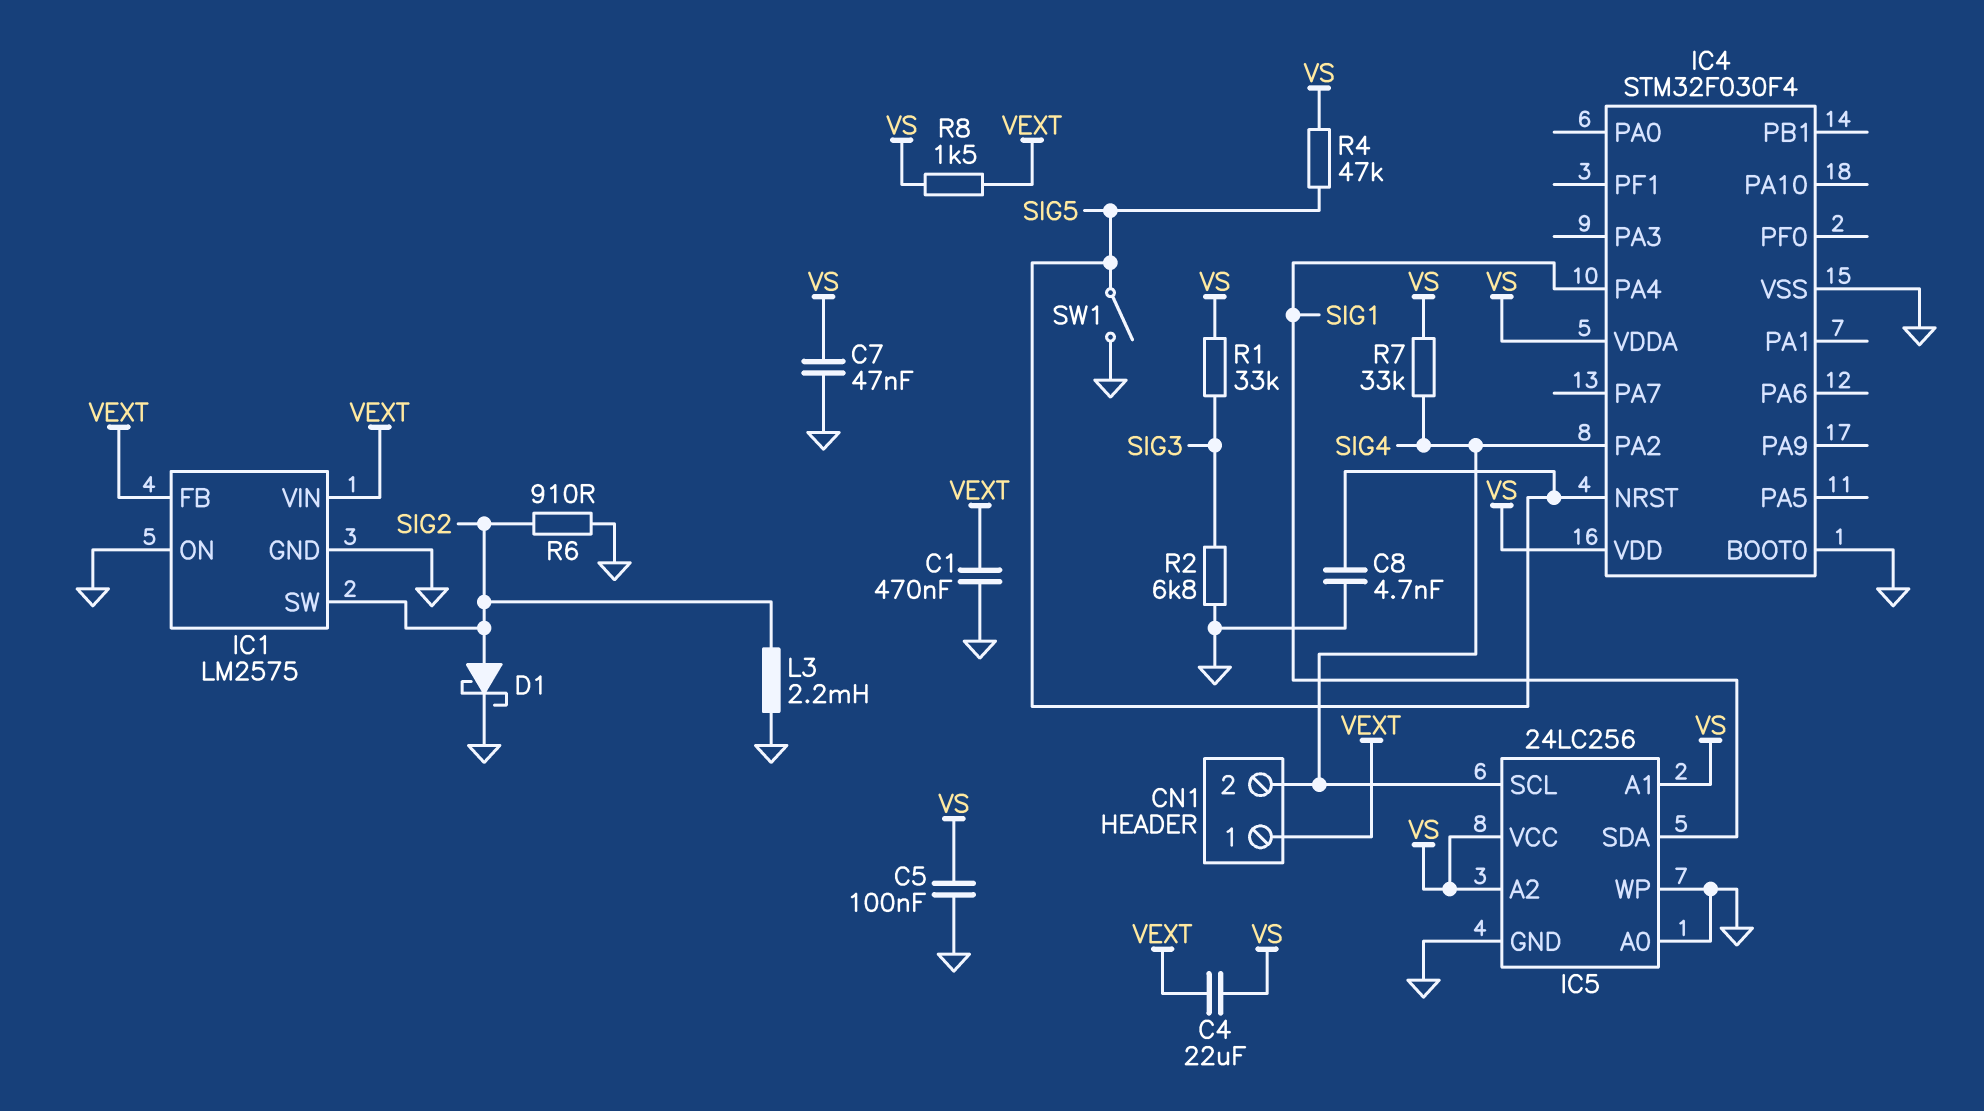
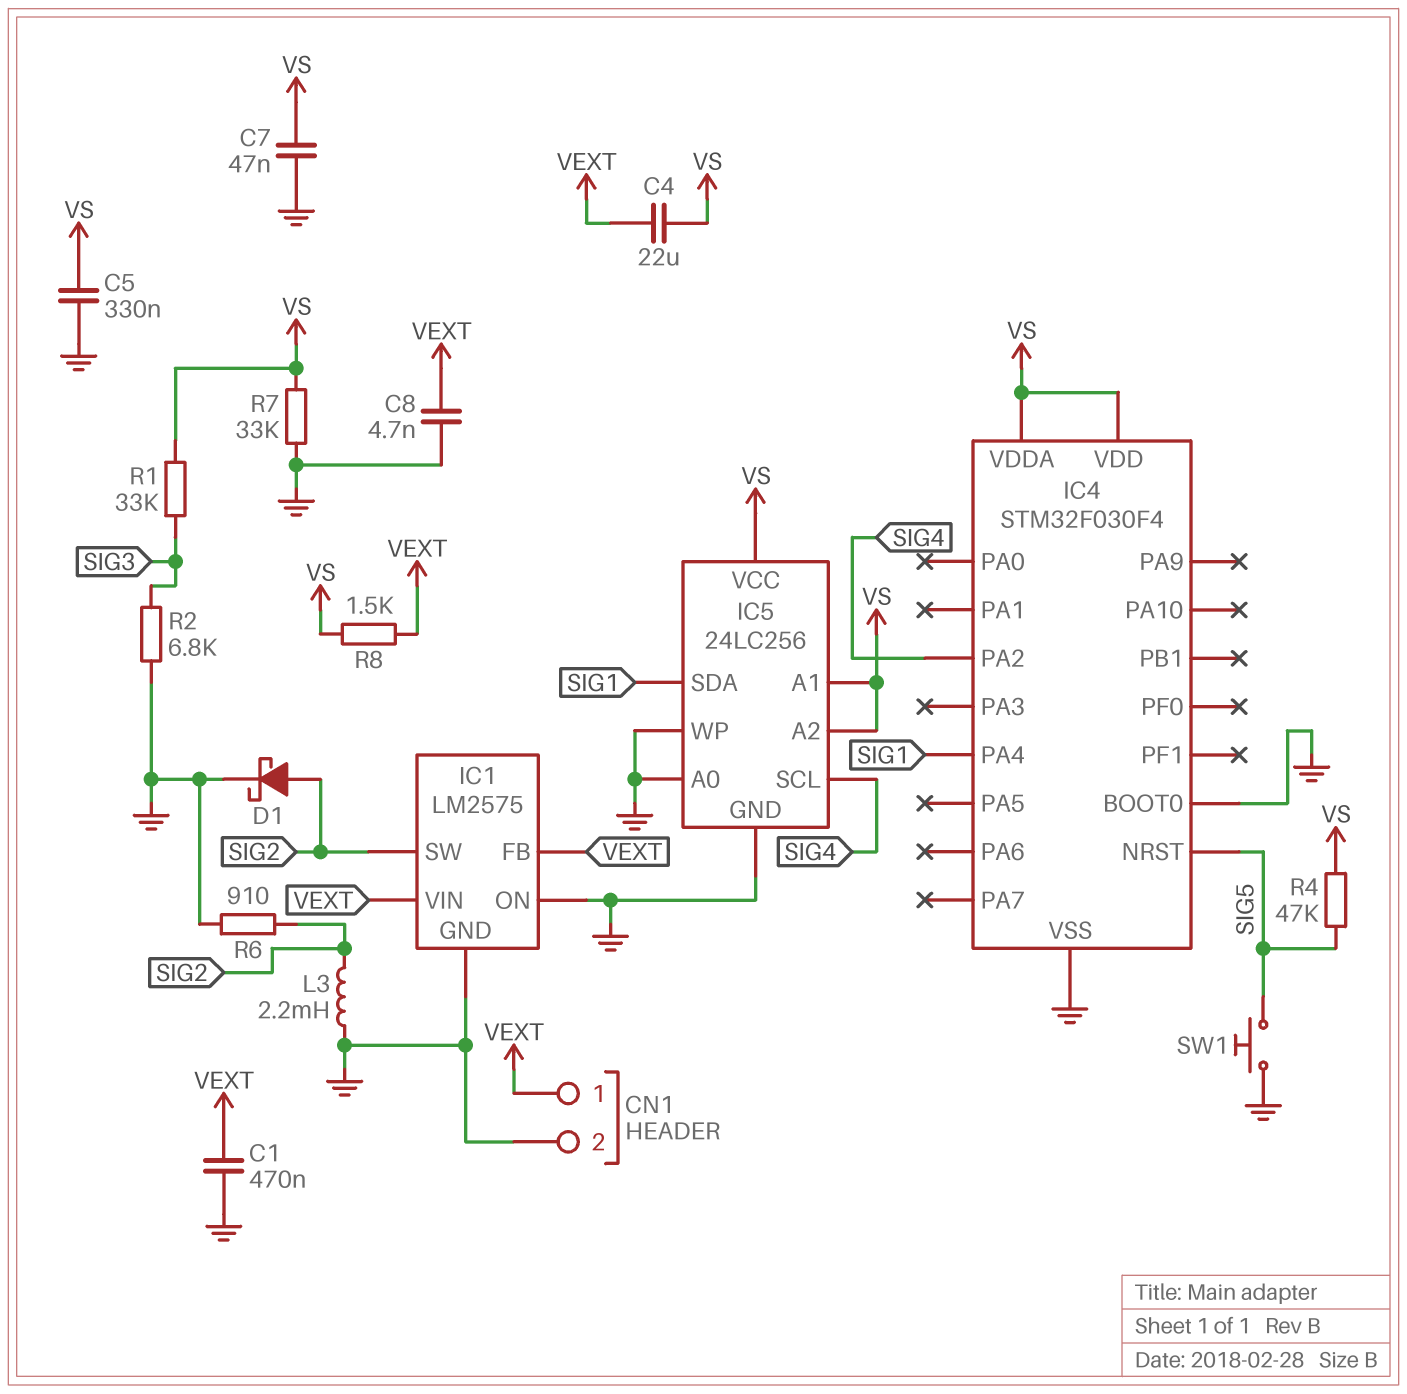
C5: 100nF (GND, VS) -> 330nF (GND, VS)
C8: 4.7nF (GND, SIG5) -> 4.7nF (GND, VEXT)
CN1 pin 2: SIG4 -> GND
R7: 33k (SIG4, VS) -> 33k (GND, VS)
SW1: switch (GND, SIG5) -> button (GND, SIG5)

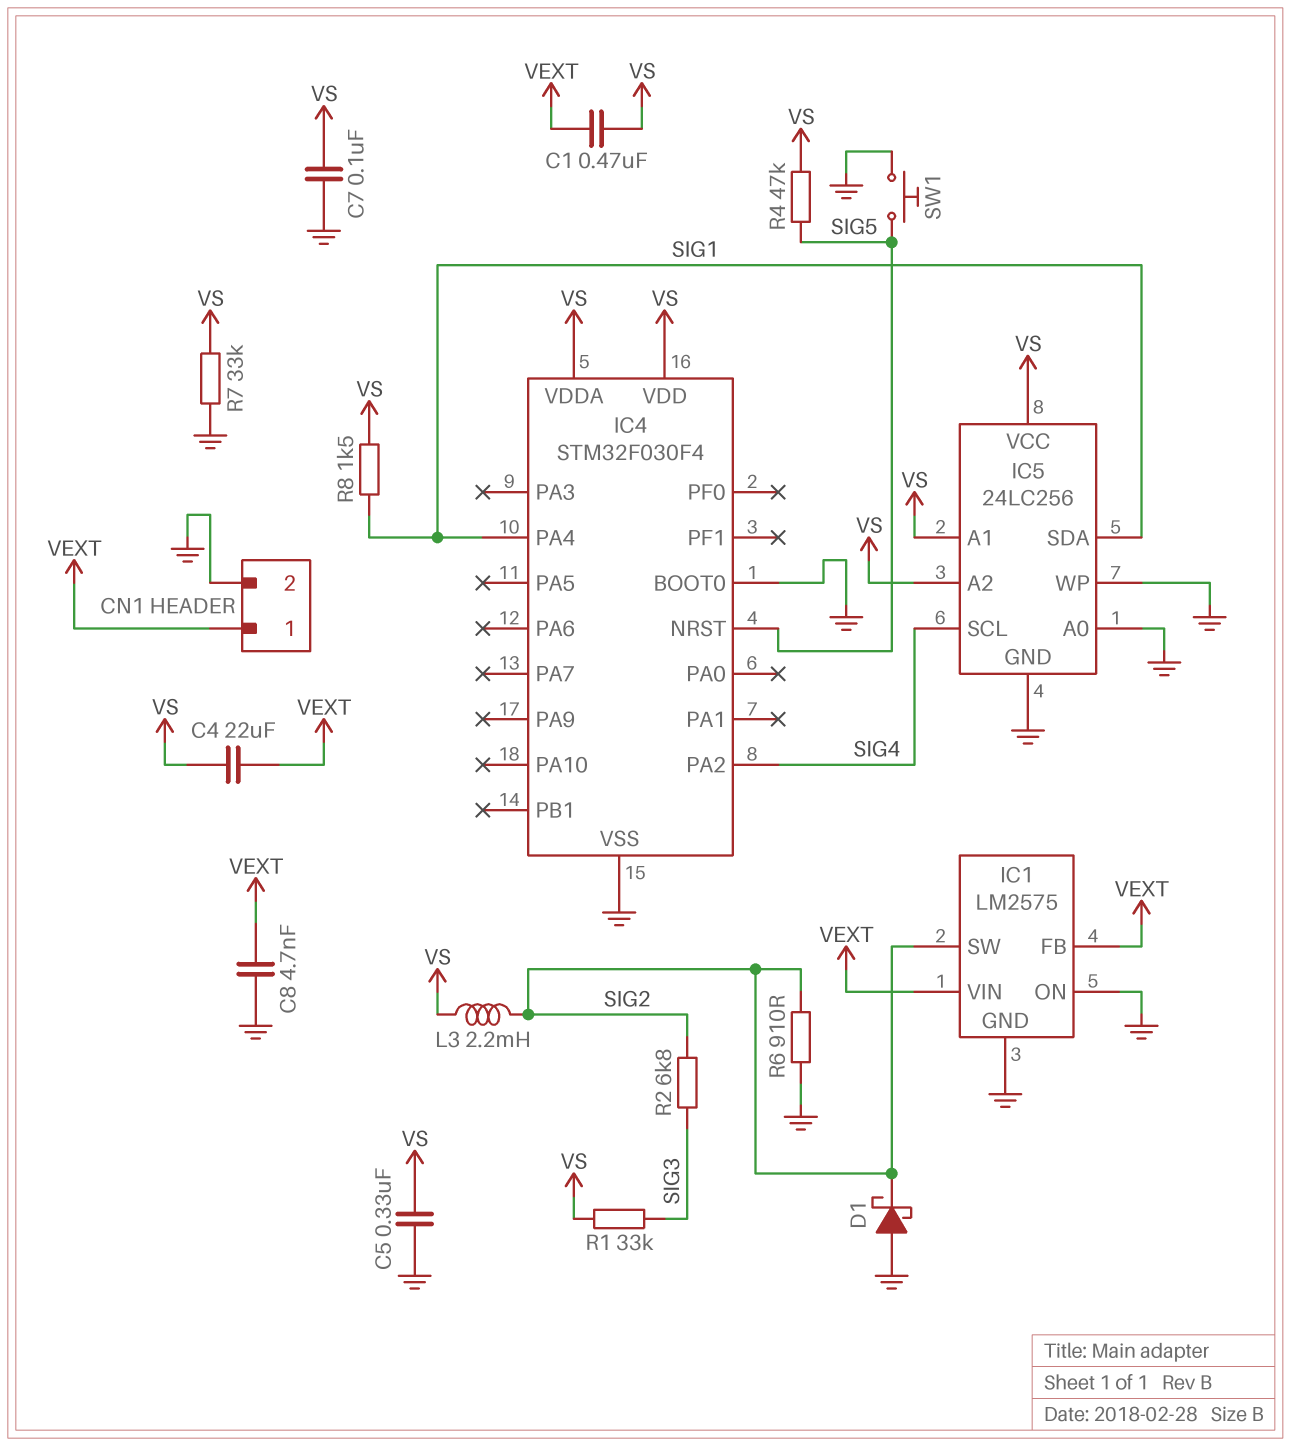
C1: 470nF (GND, VEXT) -> 470nF (VEXT, VS)
C7: 47nF (GND, VS) -> 100nF (GND, VS)
D1: schottky (A SIG2, K GND) -> schottky (A GND, K SIG2)
L3: 2.2mH (GND, SIG2) -> 2.2mH (SIG2, VS)
R2: 6.8k (GND, SIG3) -> 6.8k (SIG2, SIG3)
R8: 1.5k (VEXT, VS) -> 1.5k (SIG1, VS)

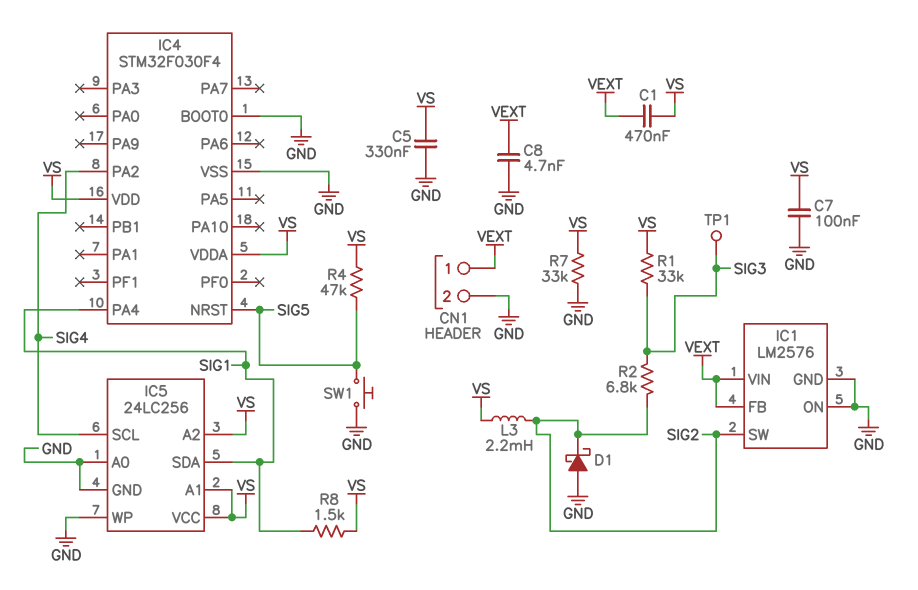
C4: 22uF (VEXT, VS) -> none
IC1: LM2575 -> LM2576
R6: 910 (GND, SIG2) -> none
TP1: none -> test point (SIG3)

